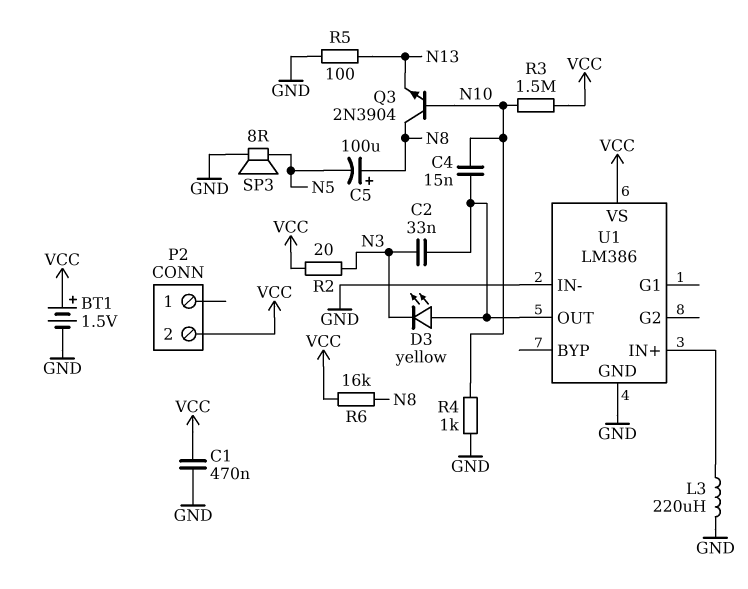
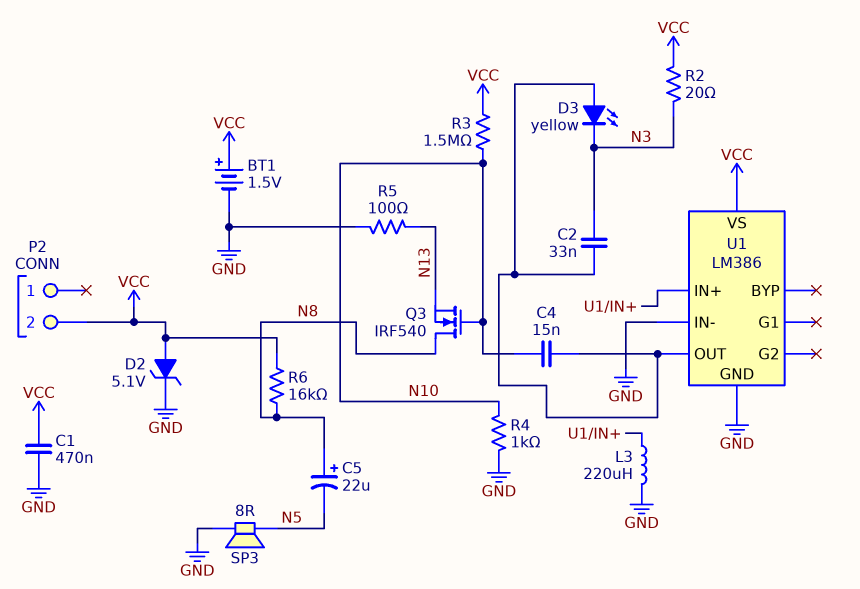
C5: 100uF (plus N8, minus N5) -> 22uF (plus N8, minus N5)
D2: none -> zener 5.1V (A VCC, K GND)
Q3: NPN 2N3904 (B N10, C N8, E N13) -> NMOS IRF540 (G N10, D N8, S N13)

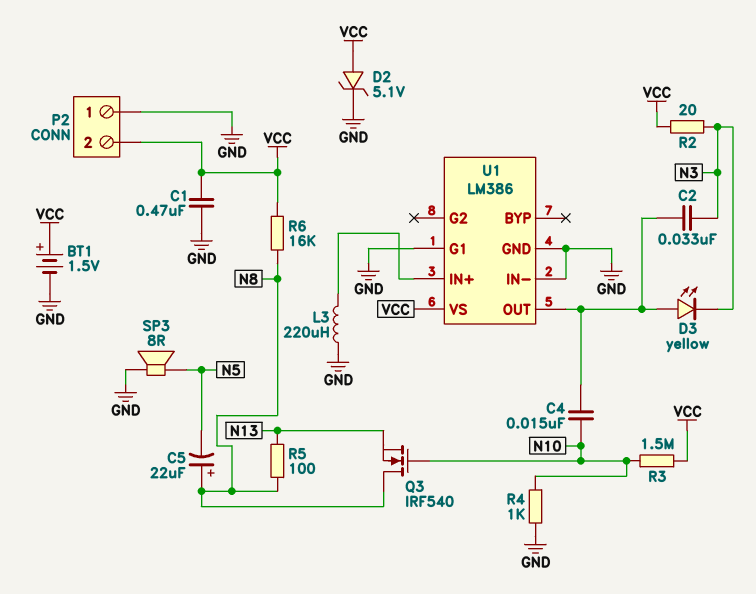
P2 pin 1: none -> GND
R5: 100 (GND, N13) -> 100 (N8, N13)
U1 pin G1: none -> GND

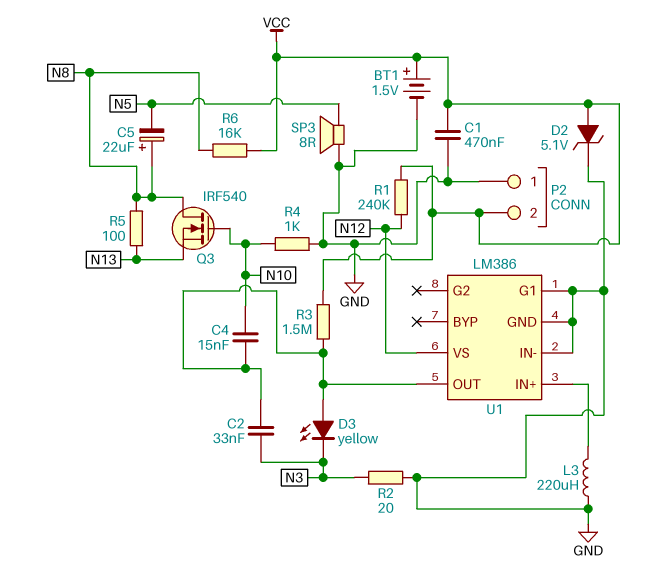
R1: none -> 240k (N12, VCC)
R2: 20 (N3, VCC) -> 20 (GND, N3)
R3: 1.5M (N10, VCC) -> 1.5M (U1/OUT, VCC)
U1 pin VS: VCC -> N12

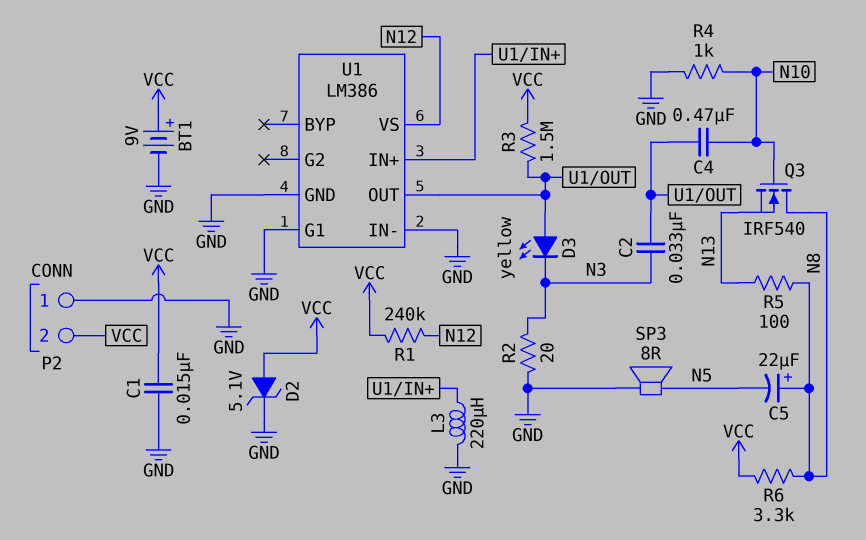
BT1: 1.5V (plus VCC, minus GND) -> 9V (plus VCC, minus GND)
C1: 470nF (GND, VCC) -> 15nF (GND, VCC)
C4: 15nF (N10, U1/OUT) -> 470nF (N10, U1/OUT)
R6: 16k (N8, VCC) -> 3.3k (N8, VCC)

